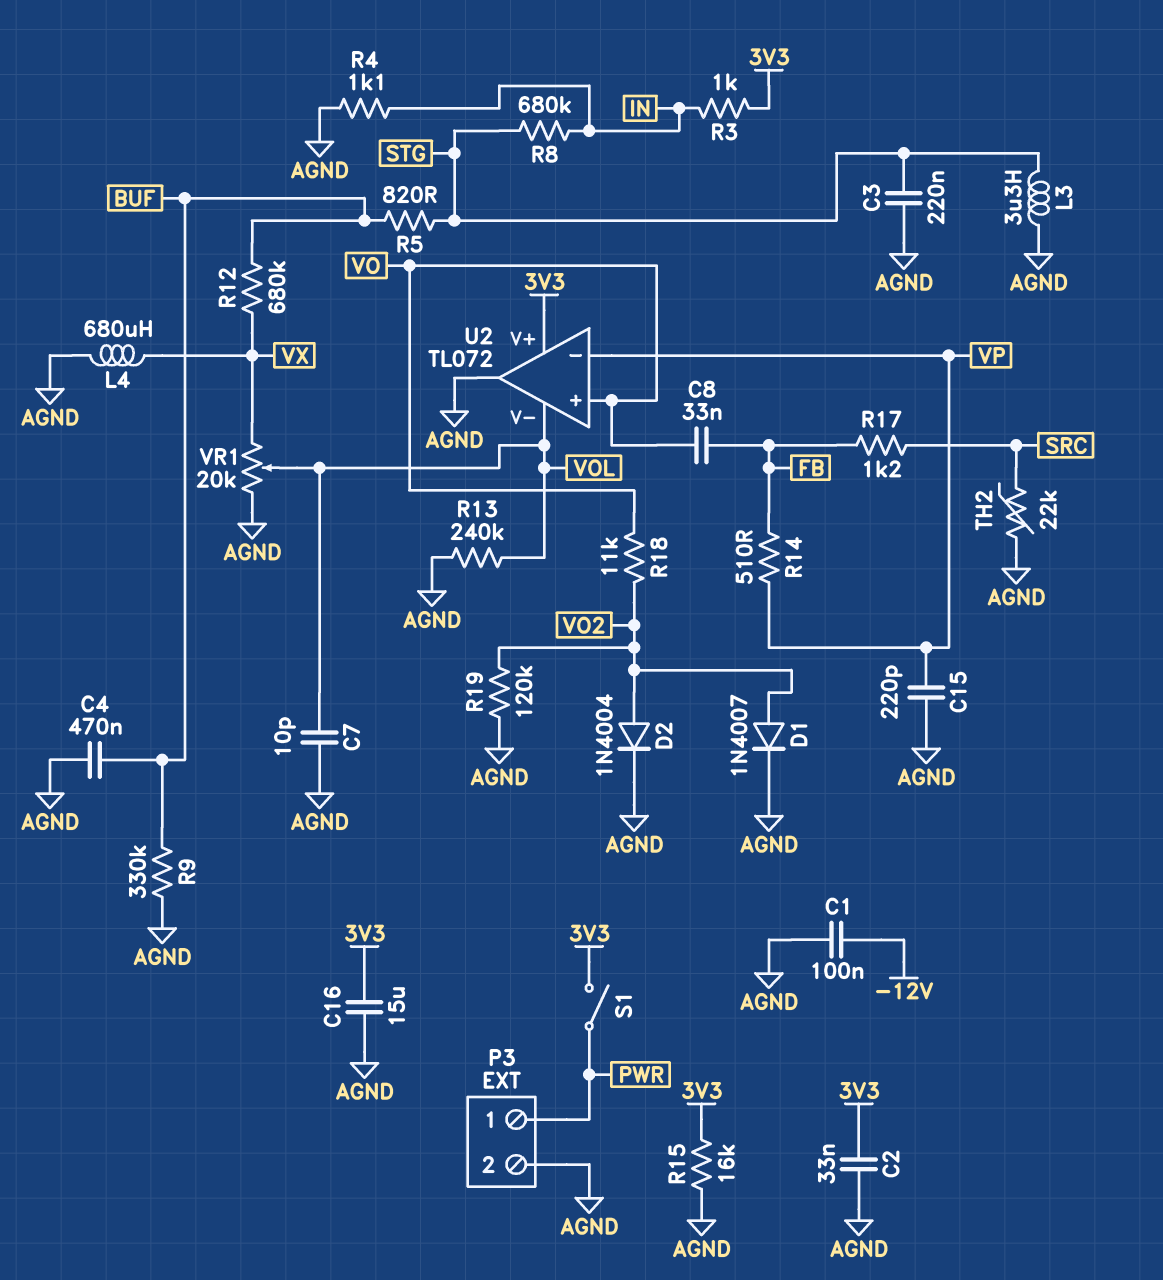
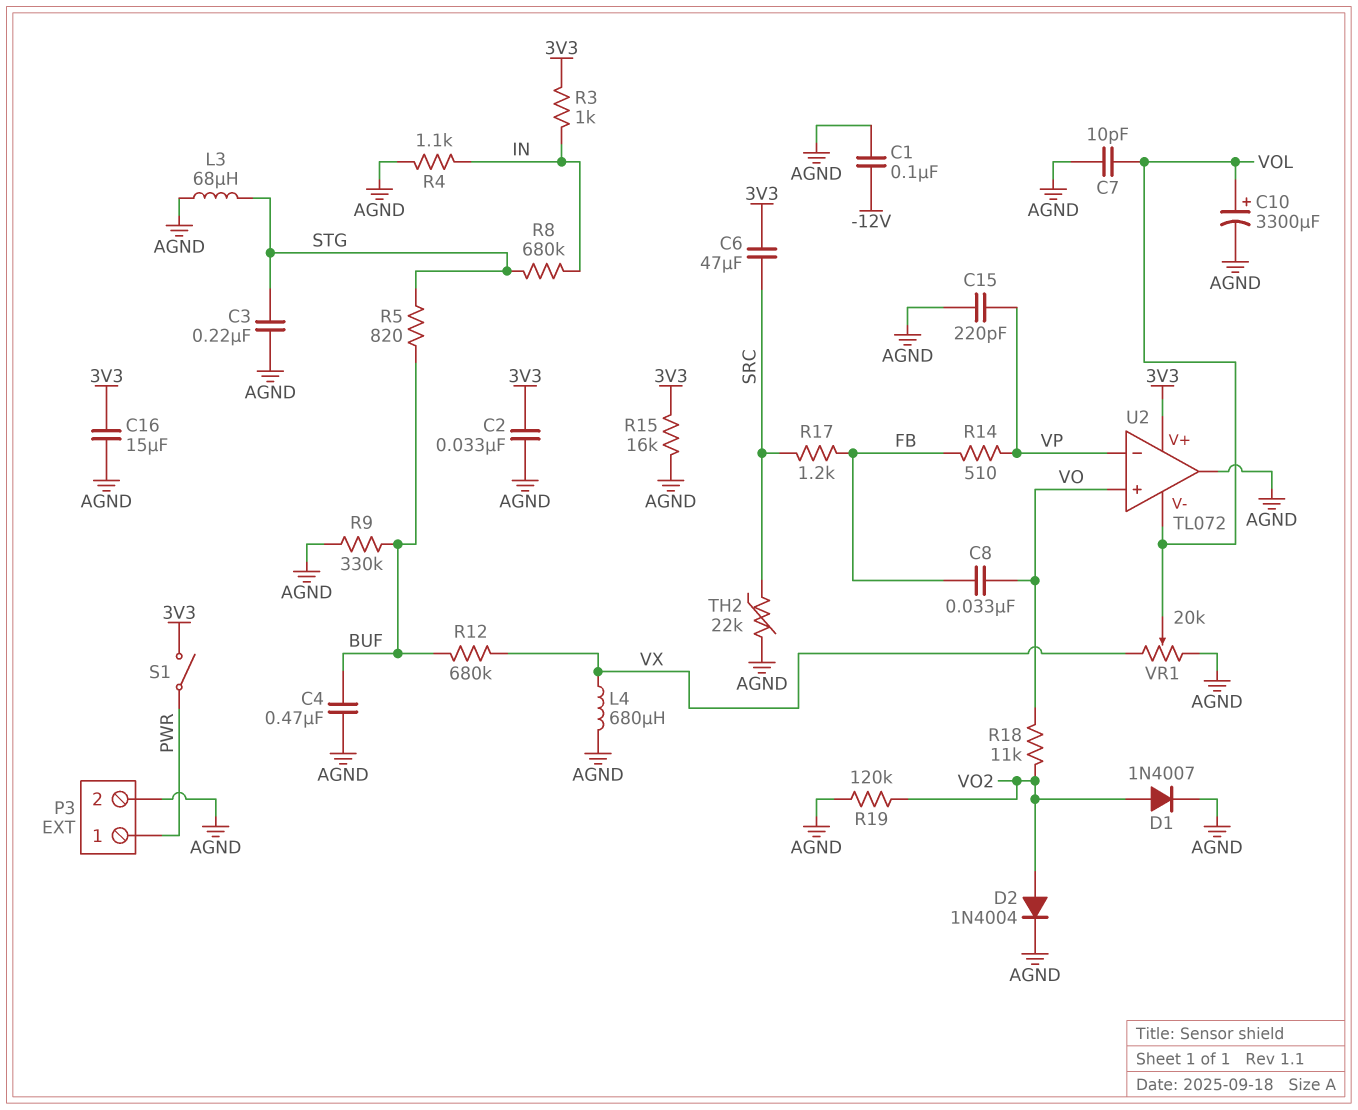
C6: none -> 47uF (3V3, SRC)
C10: none -> 3300uF (plus VOL, minus AGND)
L3: 3.3uH (AGND, STG) -> 68uH (AGND, STG)
R13: 240k (AGND, VOL) -> none

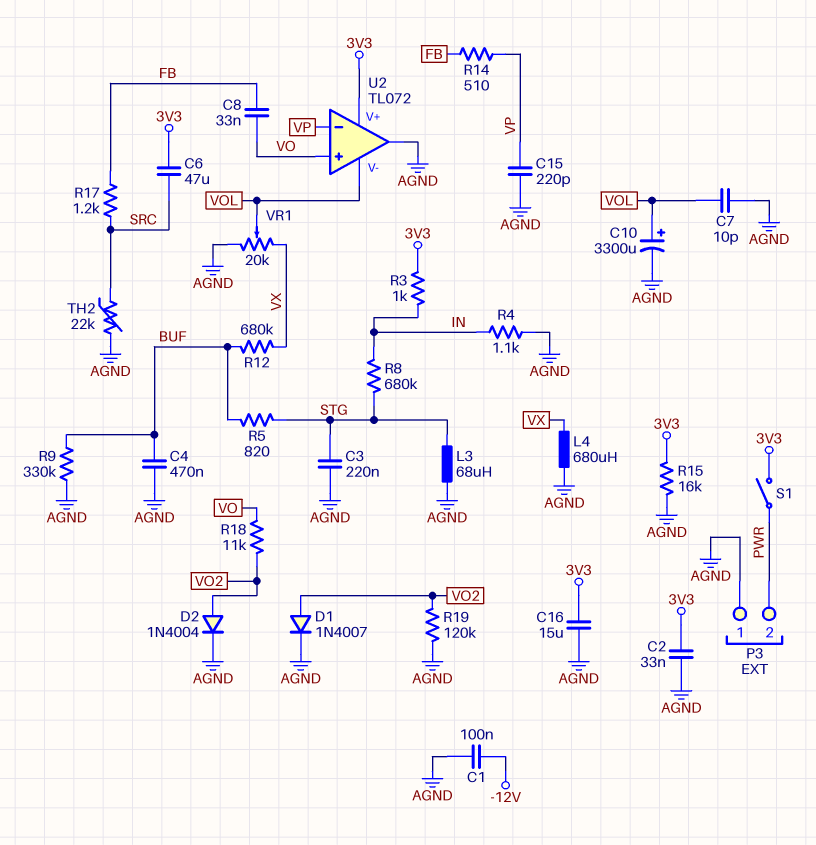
P3 pin 1: PWR -> AGND
P3 pin 2: AGND -> PWR

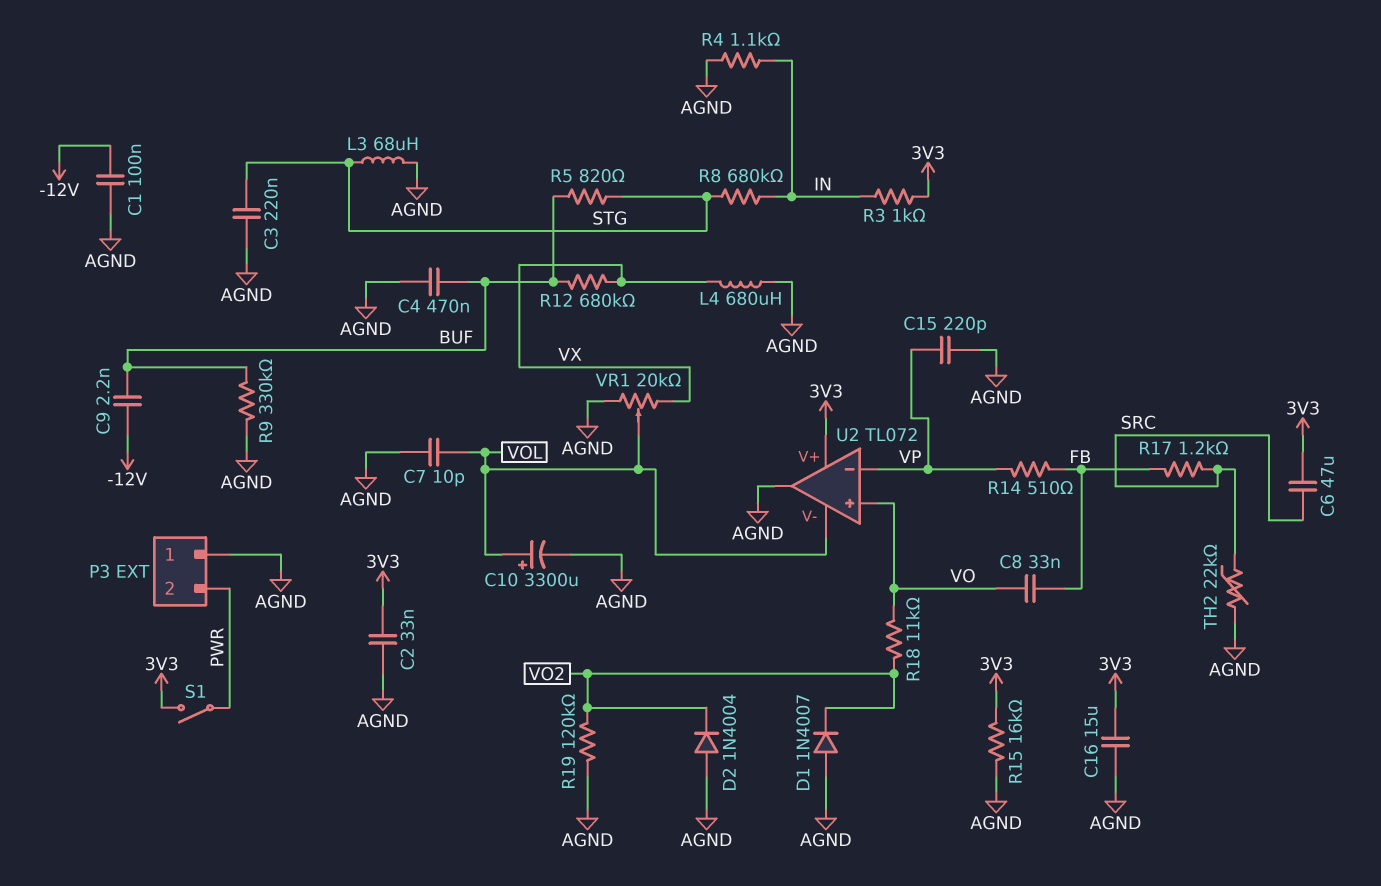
C9: none -> 2.2nF (-12V, BUF)
D1: diode 1N4007 (A VO2, K AGND) -> diode 1N4007 (A AGND, K VO2)
D2: diode 1N4004 (A VO2, K AGND) -> diode 1N4004 (A AGND, K VO2)

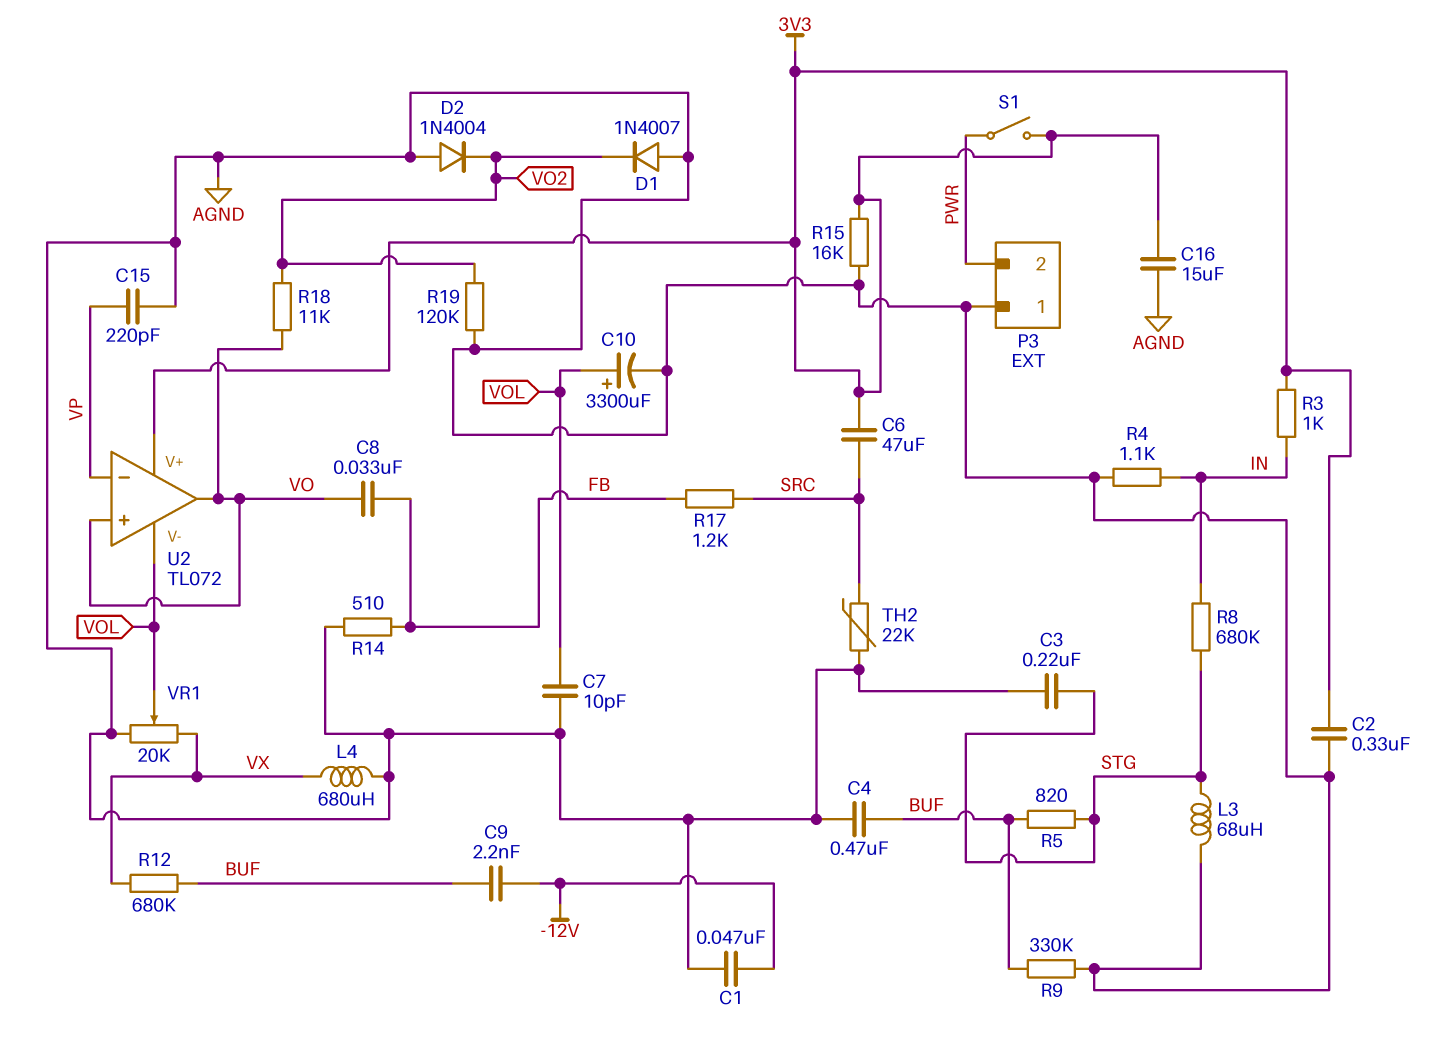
C1: 100nF (-12V, AGND) -> 47nF (-12V, AGND)
C2: 33nF (3V3, AGND) -> 330nF (3V3, AGND)
R14: 510 (FB, VP) -> 510 (AGND, FB)
U2 pin out: AGND -> VO

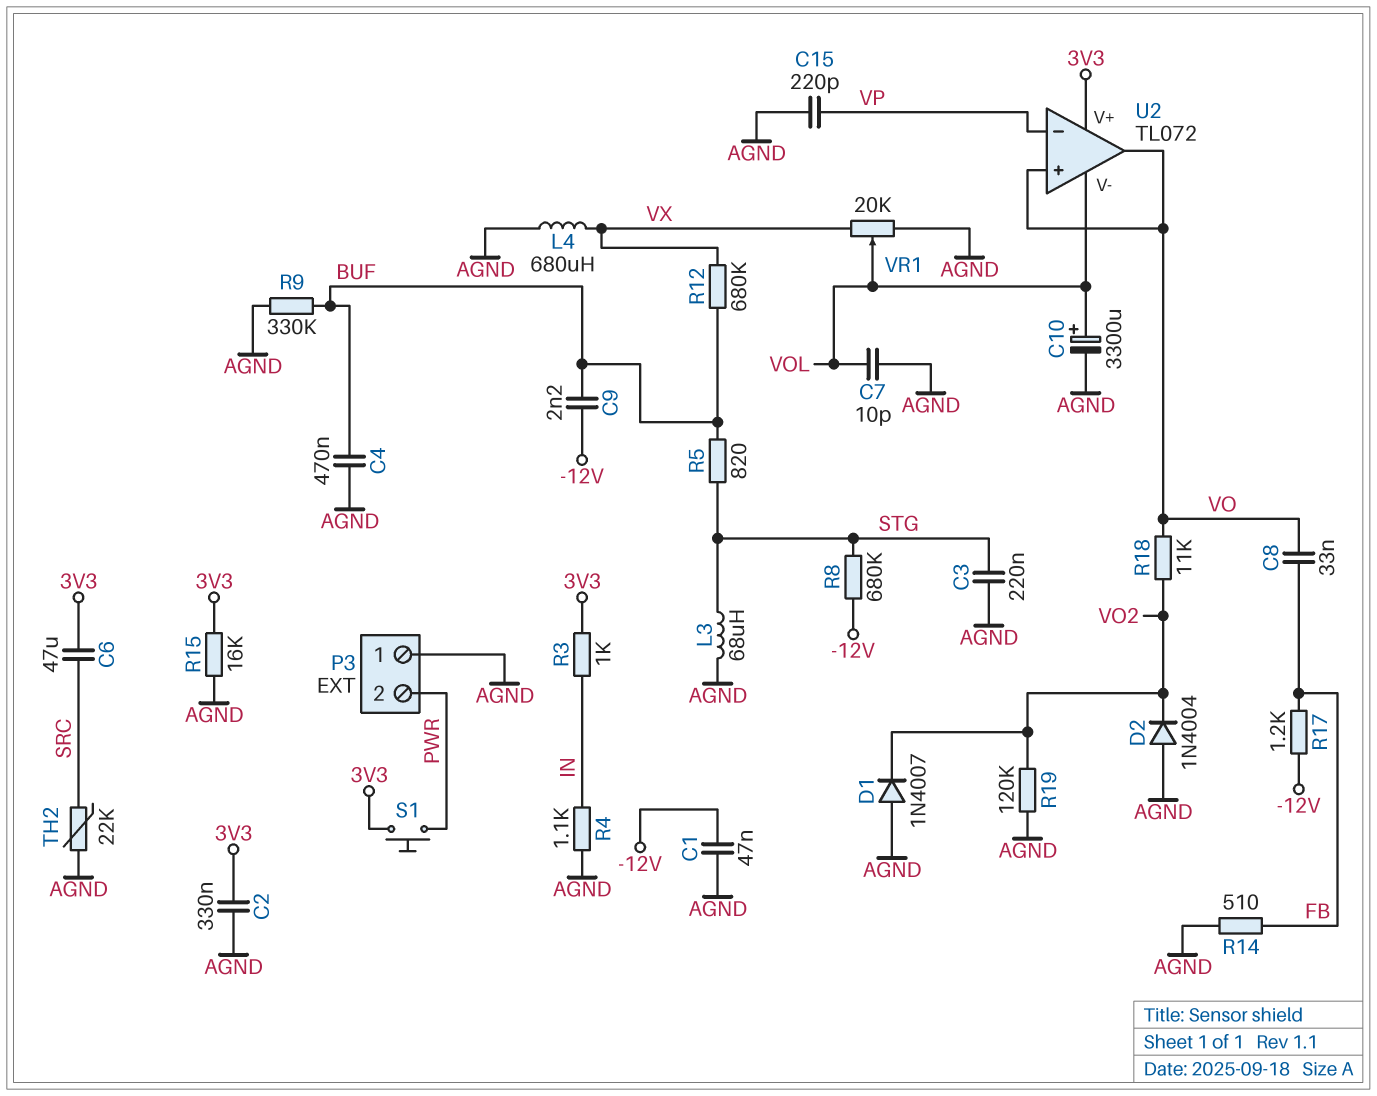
C16: 15uF (3V3, AGND) -> none
R8: 680k (IN, STG) -> 680k (-12V, STG)
R17: 1.2k (FB, SRC) -> 1.2k (-12V, FB)
S1: switch (3V3, PWR) -> button (3V3, PWR)

